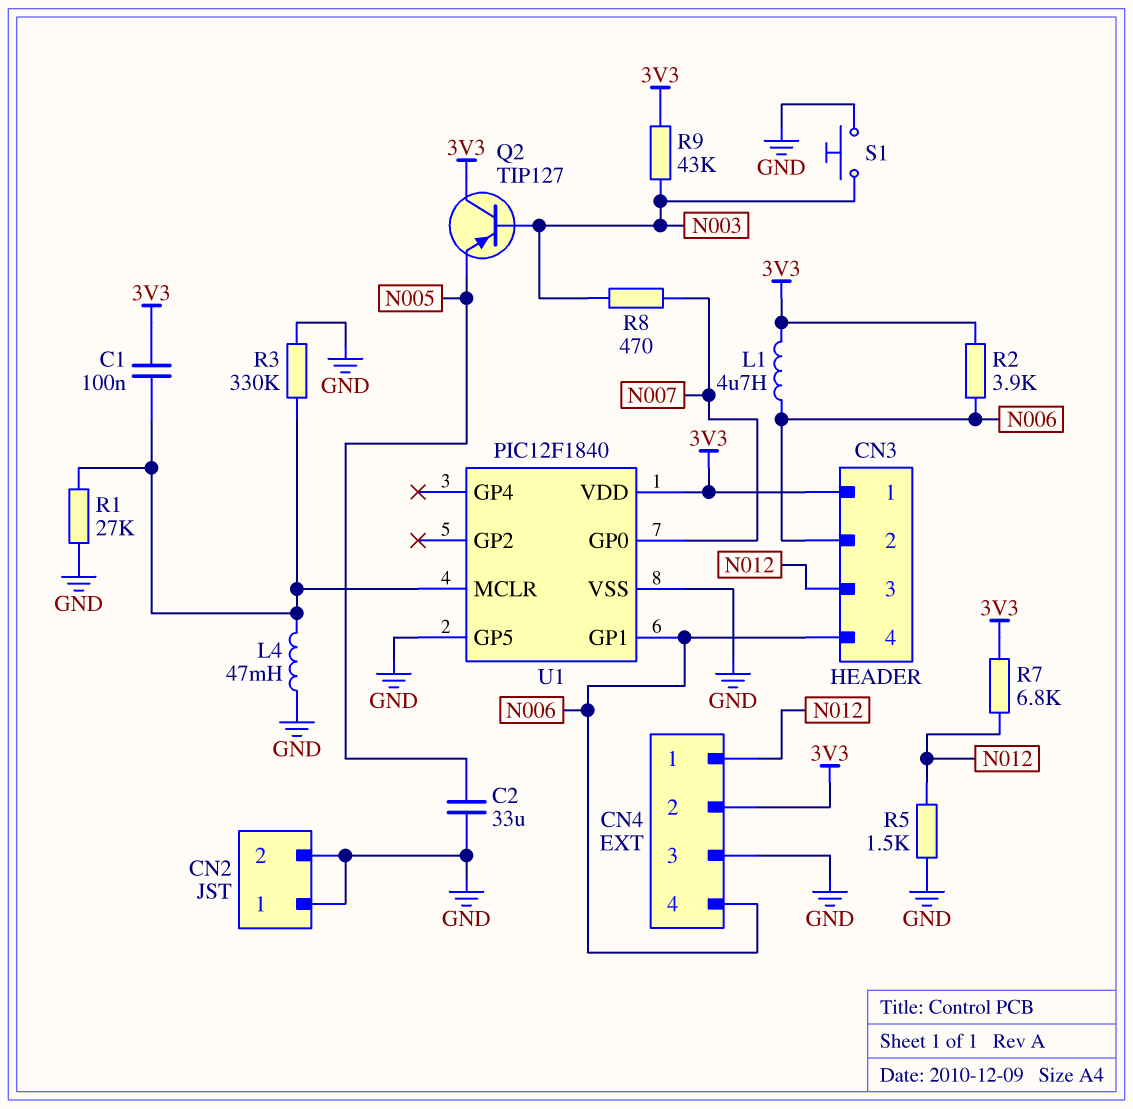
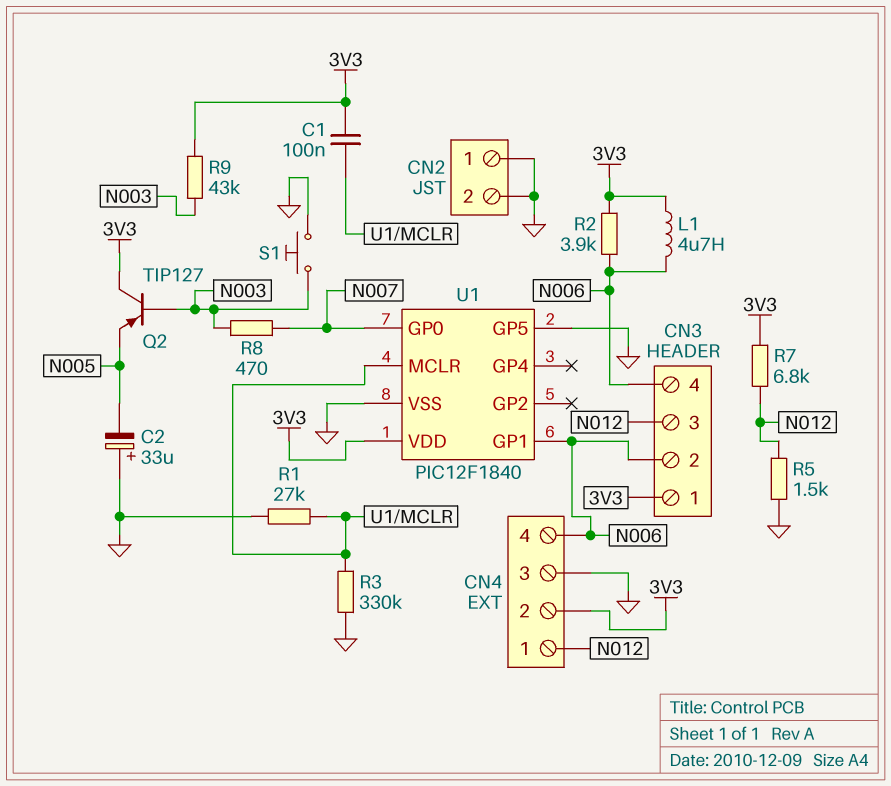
C2: 33uF (GND, N005) -> 33uF (plus GND, minus N005)
L4: 47mH (GND, U1/MCLR) -> none

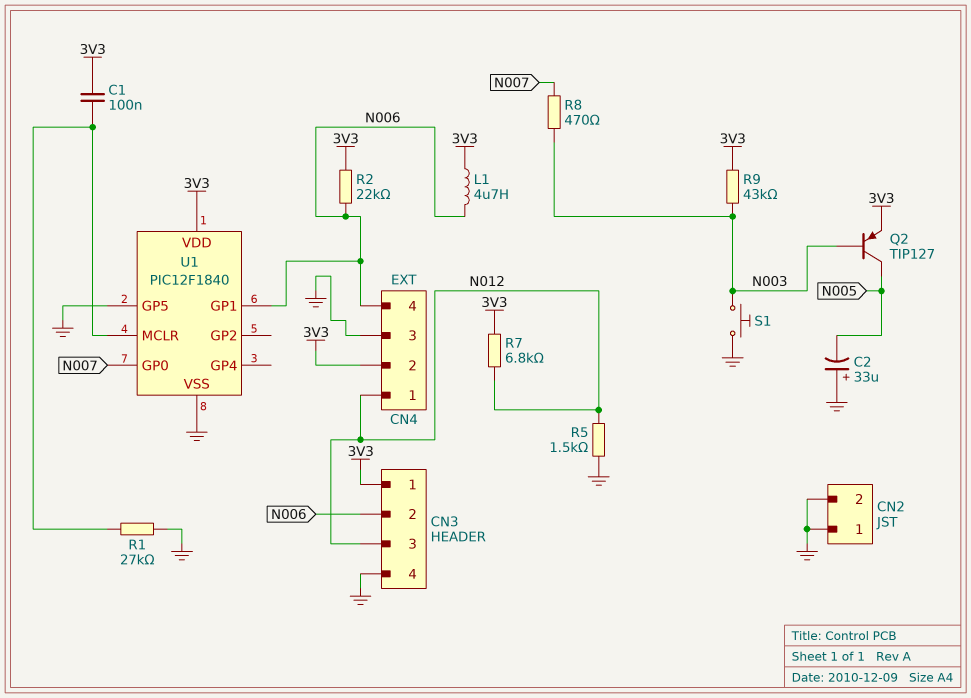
CN3 pin 4: N006 -> GND
Q2: PNP TIP127 (B N003, C 3V3, E N005) -> PNP TIP127 (B N003, C N005, E 3V3)
R2: 3.9k (3V3, N006) -> 22k (3V3, N006)
R3: 330k (GND, U1/MCLR) -> none

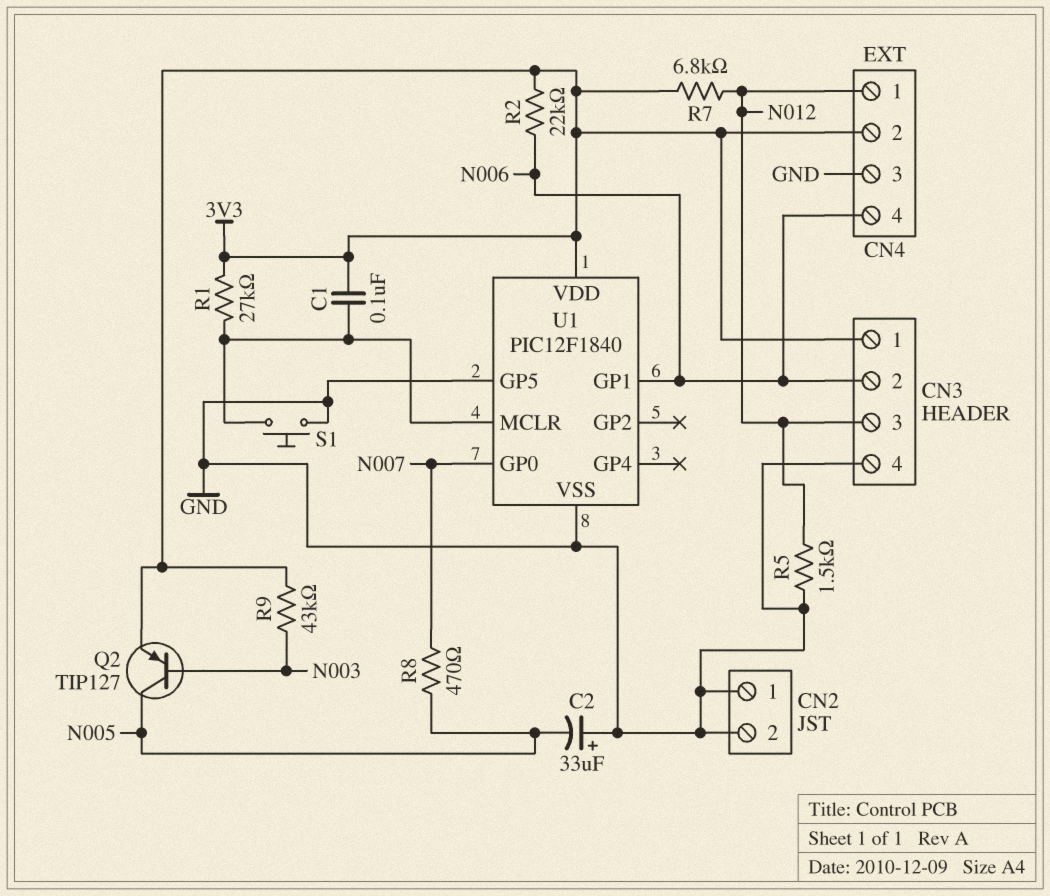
L1: 4.7uH (3V3, N006) -> none
R1: 27k (GND, U1/MCLR) -> 27k (3V3, U1/MCLR)
R8: 470 (N003, N007) -> 470 (N005, N007)
S1: button (GND, N003) -> button (GND, U1/MCLR)

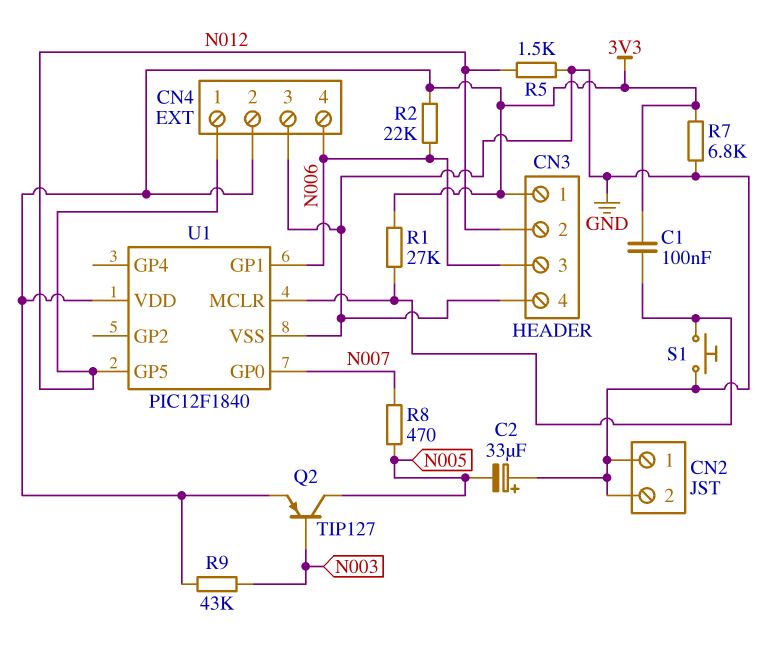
CN3 pin 2: N006 -> N012
CN3 pin 3: N012 -> N006
R7: 6.8k (3V3, N012) -> 6.8k (3V3, GND)
U1 pin GP5: GND -> N012

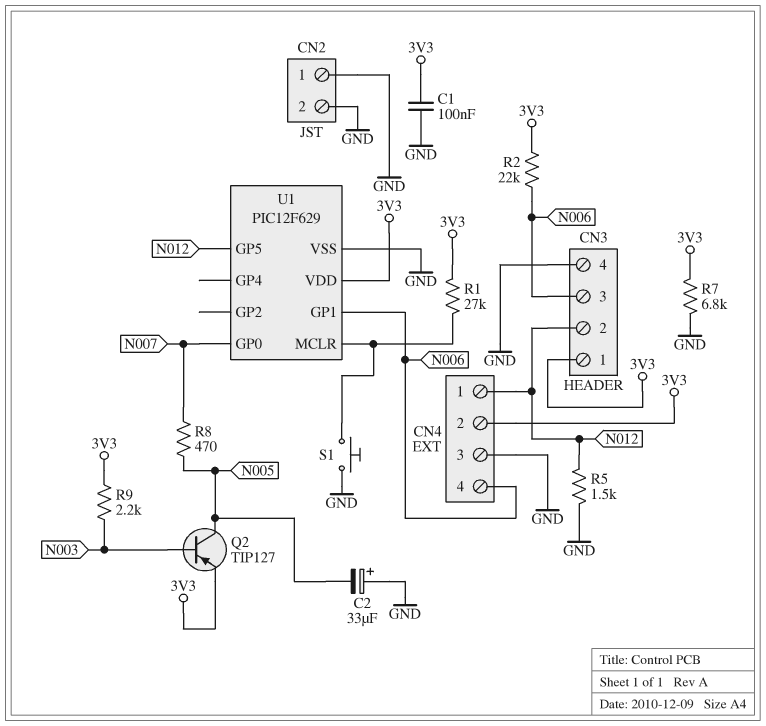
C1: 100nF (3V3, U1/MCLR) -> 100nF (3V3, GND)
R9: 43k (3V3, N003) -> 2.2k (3V3, N003)
U1: PIC12F1840 -> PIC12F629

